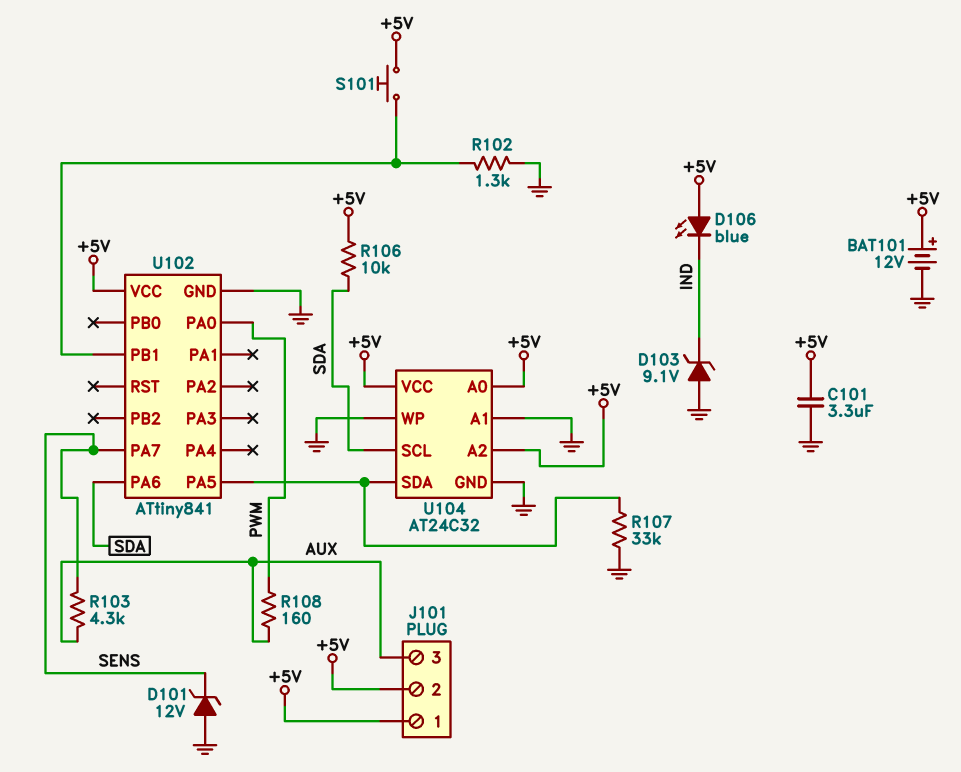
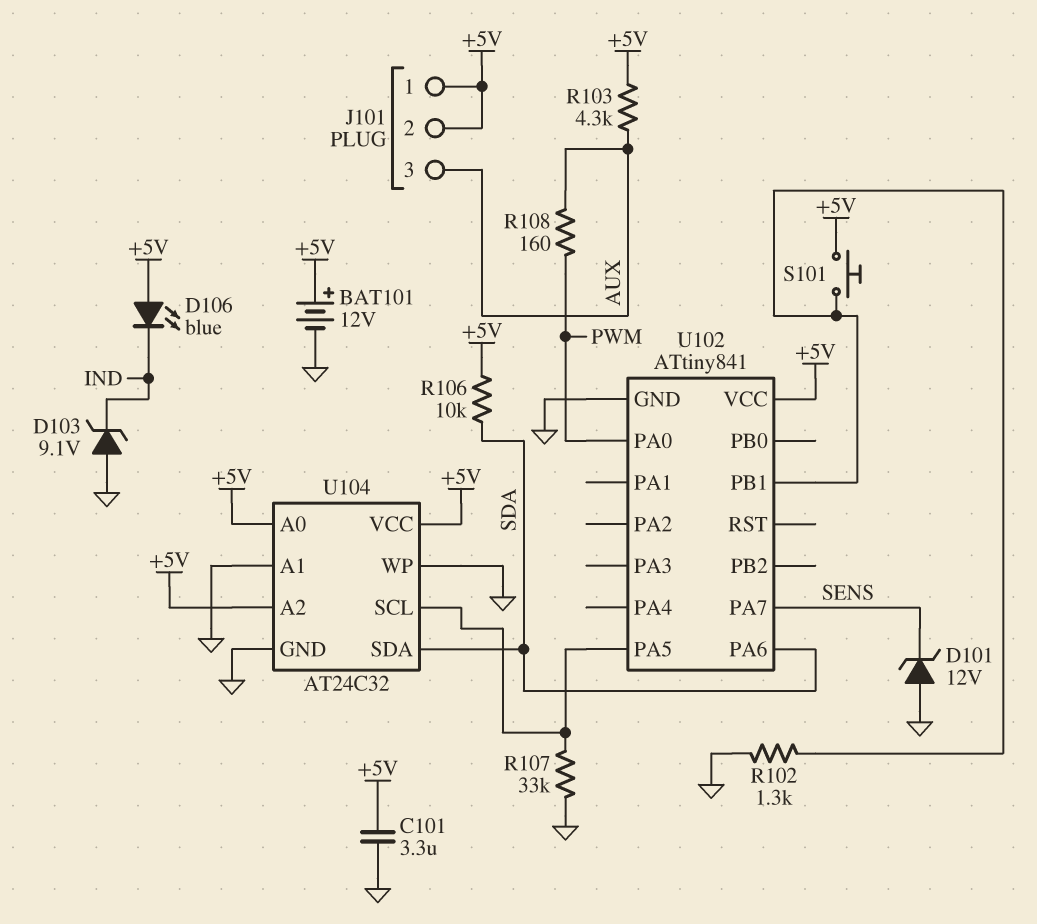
R103: 4.3k (AUX, SENS) -> 4.3k (+5V, AUX)
U104 pin SCL: SDA -> U102/PA5
U104 pin SDA: U102/PA5 -> SDA

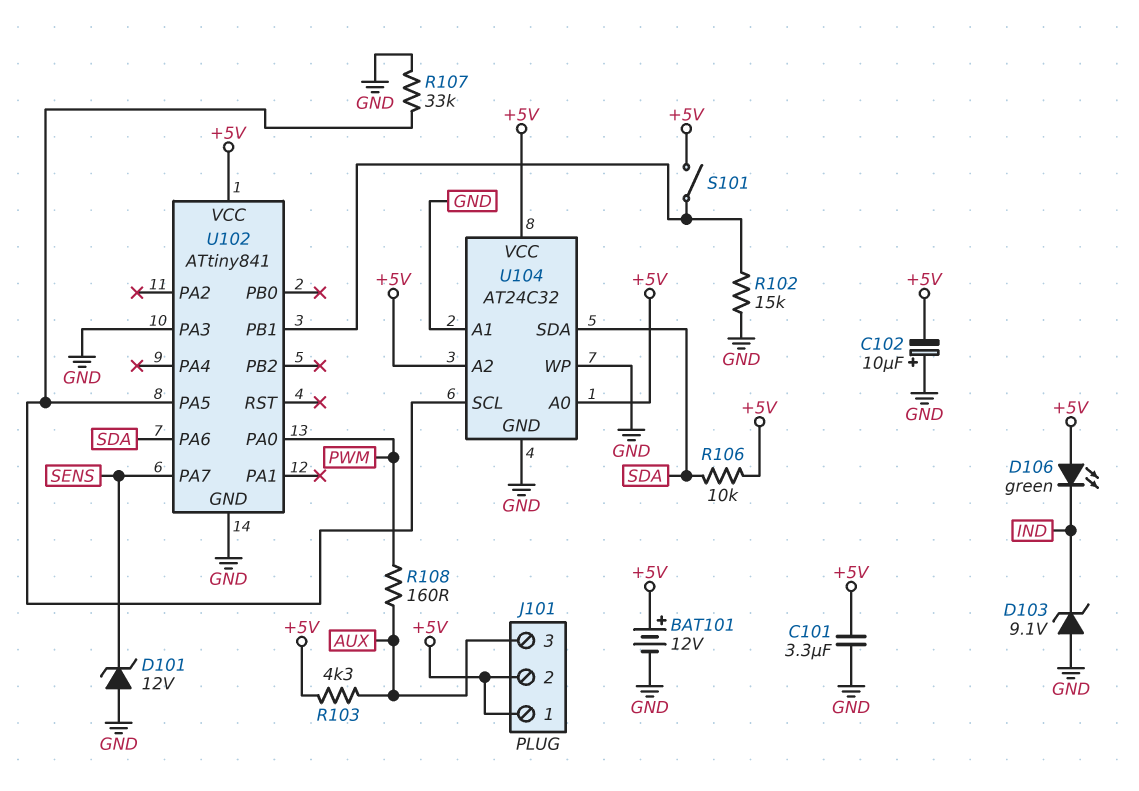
C102: none -> 10uF (plus GND, minus +5V)
D106: LED blue (A +5V, K IND) -> LED green (A +5V, K IND)
R102: 1.3k (GND, U102/PB1) -> 15k (GND, U102/PB1)
S101: button (+5V, U102/PB1) -> switch (+5V, U102/PB1)
U102 pin PA3: none -> GND

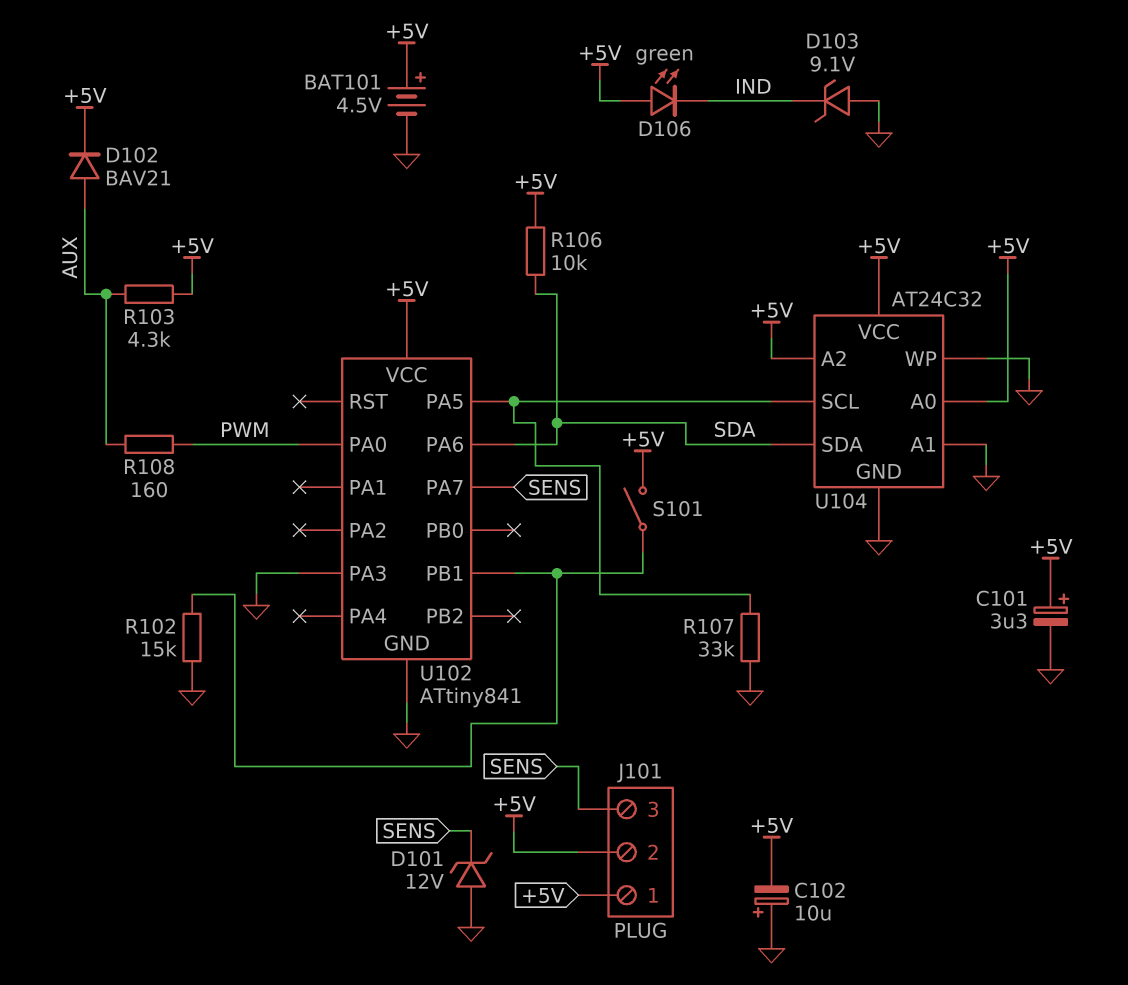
BAT101: 12V (plus +5V, minus GND) -> 4.5V (plus +5V, minus GND)
C101: 3.3uF (+5V, GND) -> 3.3uF (plus +5V, minus GND)
D102: none -> diode BAV21 (A AUX, K +5V)
J101 pin 3: AUX -> SENS

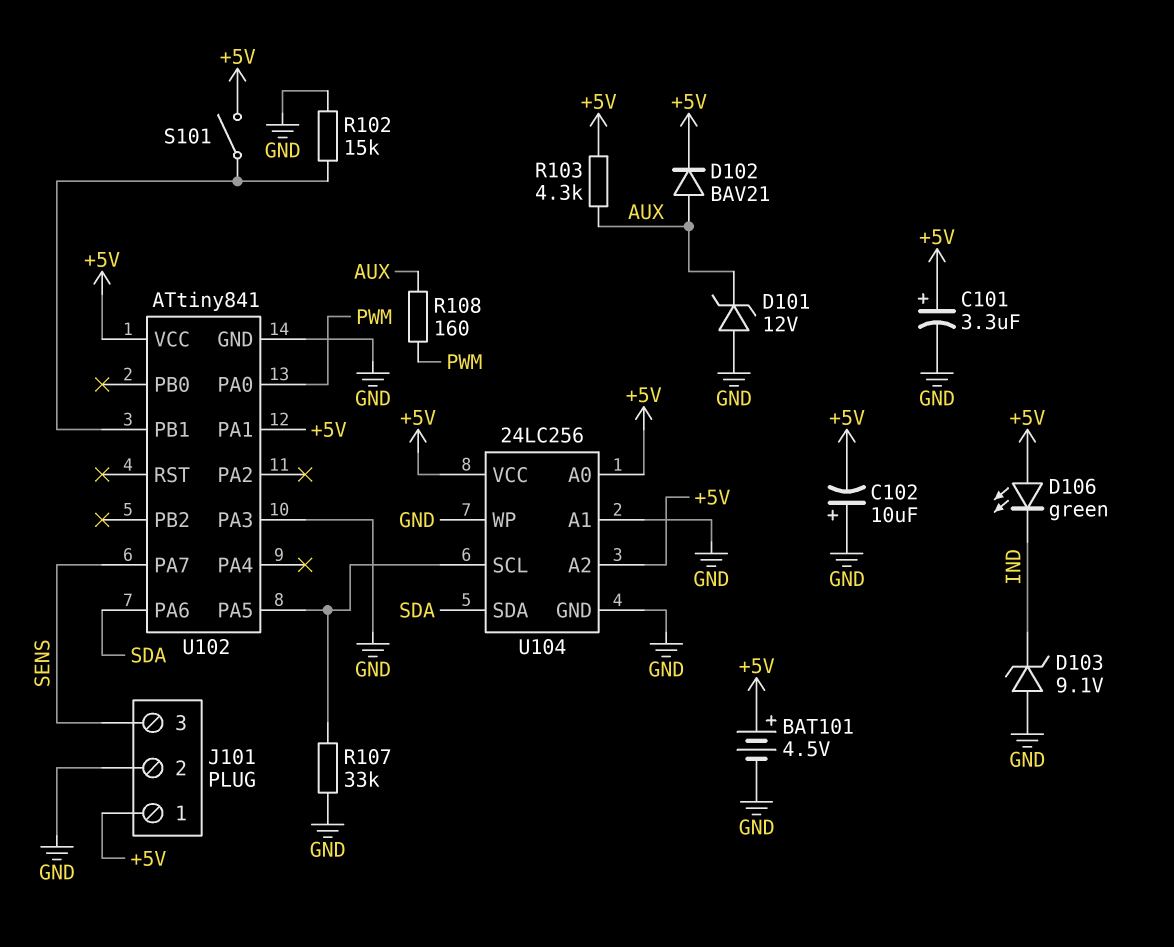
D101: zener 12V (A GND, K SENS) -> zener 12V (A GND, K AUX)
J101 pin 2: +5V -> GND
R106: 10k (+5V, SDA) -> none
U102 pin PA1: none -> +5V
U104: AT24C32 -> 24LC256

